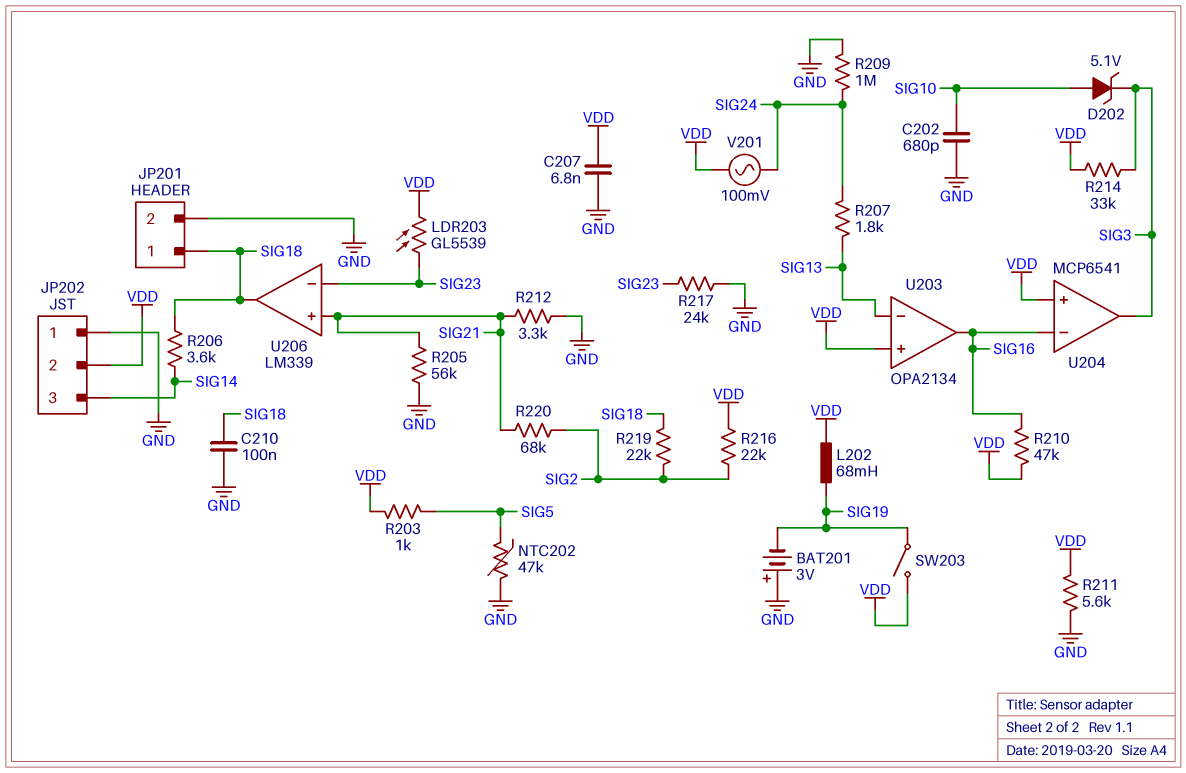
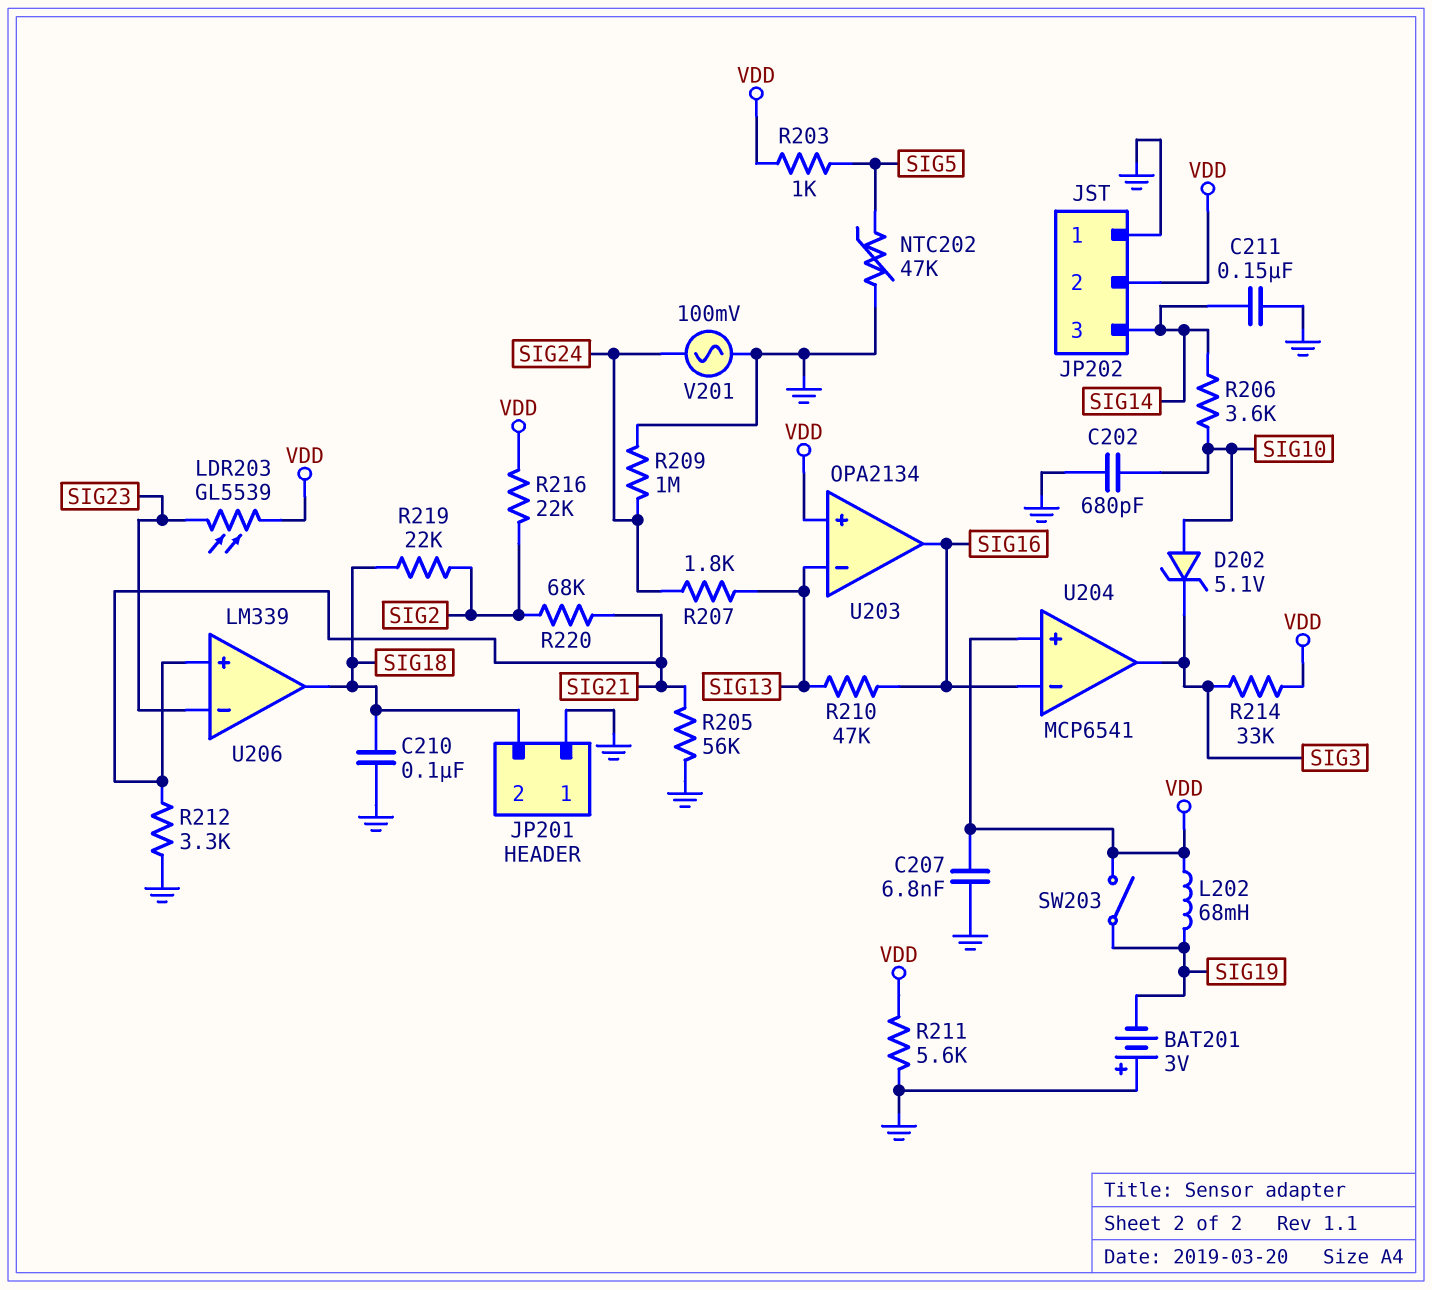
C211: none -> 150nF (GND, SIG14)
JP201 pin 1: SIG18 -> GND
JP201 pin 2: GND -> SIG18
R206: 3.6k (SIG14, SIG18) -> 3.6k (SIG10, SIG14)
R210: 47k (SIG16, VDD) -> 47k (SIG13, SIG16)
R217: 24k (GND, SIG23) -> none
V201: AC 100mV (SIG24, VDD) -> AC 100mV (GND, SIG24)

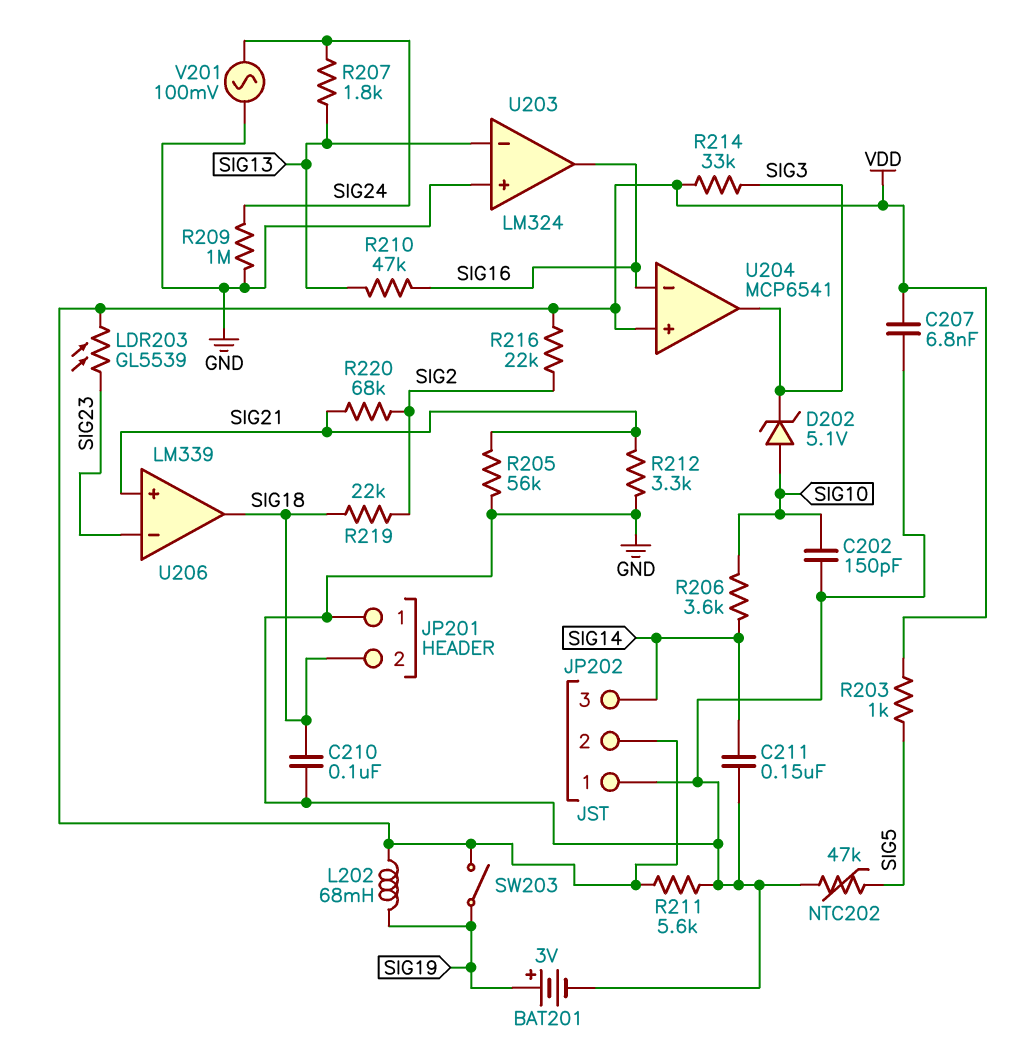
BAT201: 3V (plus GND, minus SIG19) -> 3V (plus SIG19, minus GND)
C202: 680pF (GND, SIG10) -> 150pF (GND, SIG10)
U203: OPA2134 -> LM324
U203 pin in+: VDD -> GND

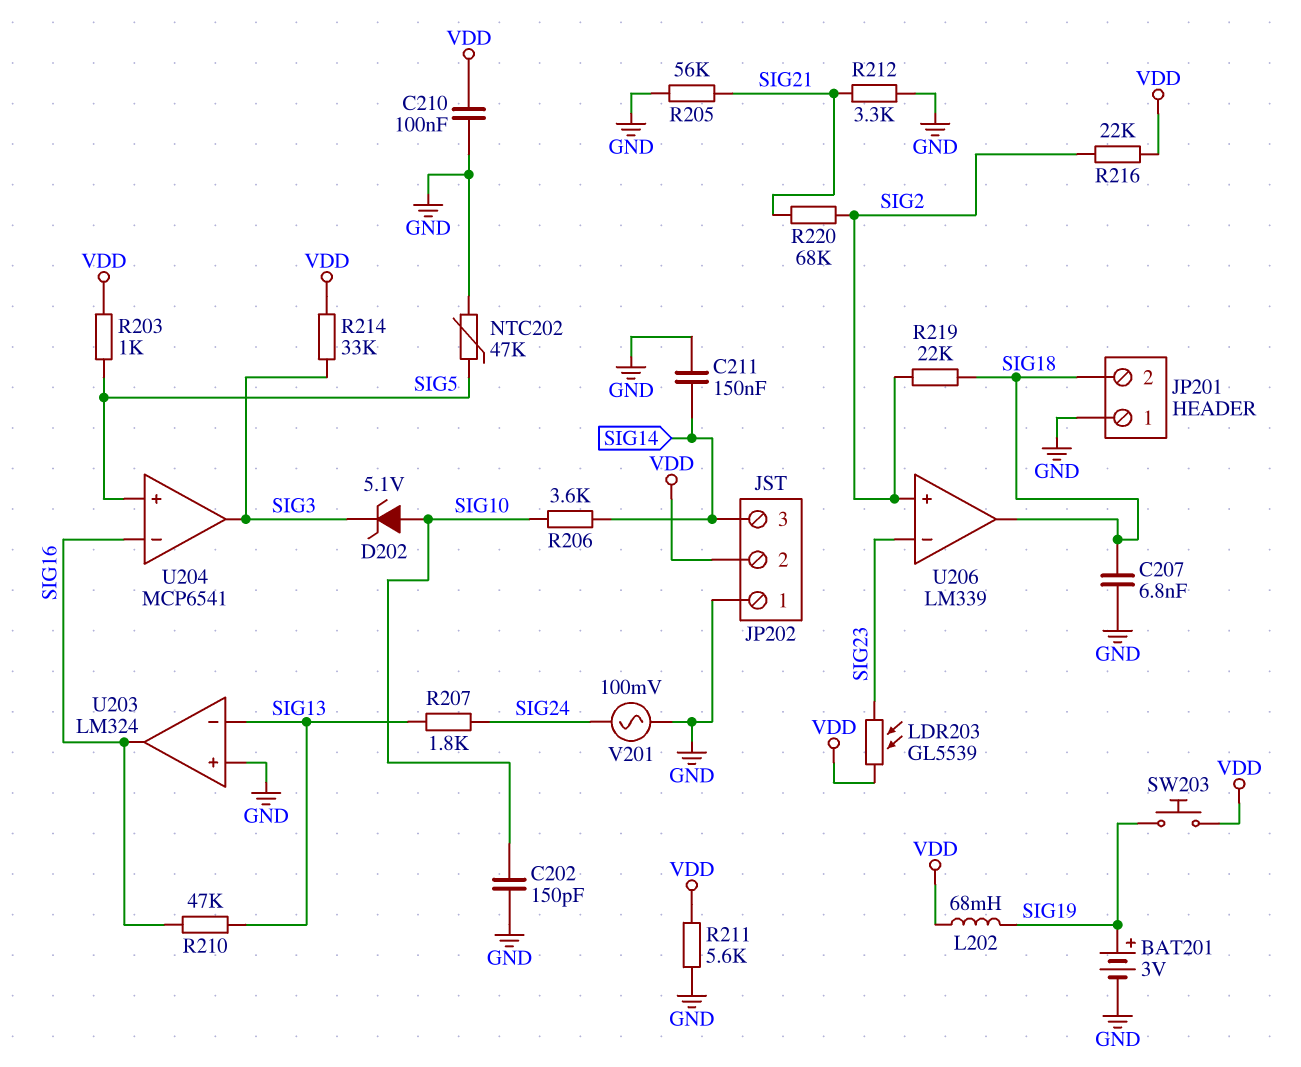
C207: 6.8nF (GND, VDD) -> 6.8nF (GND, SIG18)
C210: 100nF (GND, SIG18) -> 100nF (GND, VDD)
R209: 1M (GND, SIG24) -> none
SW203: switch (SIG19, VDD) -> button (SIG19, VDD)
U204 pin in+: VDD -> SIG5
U206 pin in+: SIG21 -> SIG2

